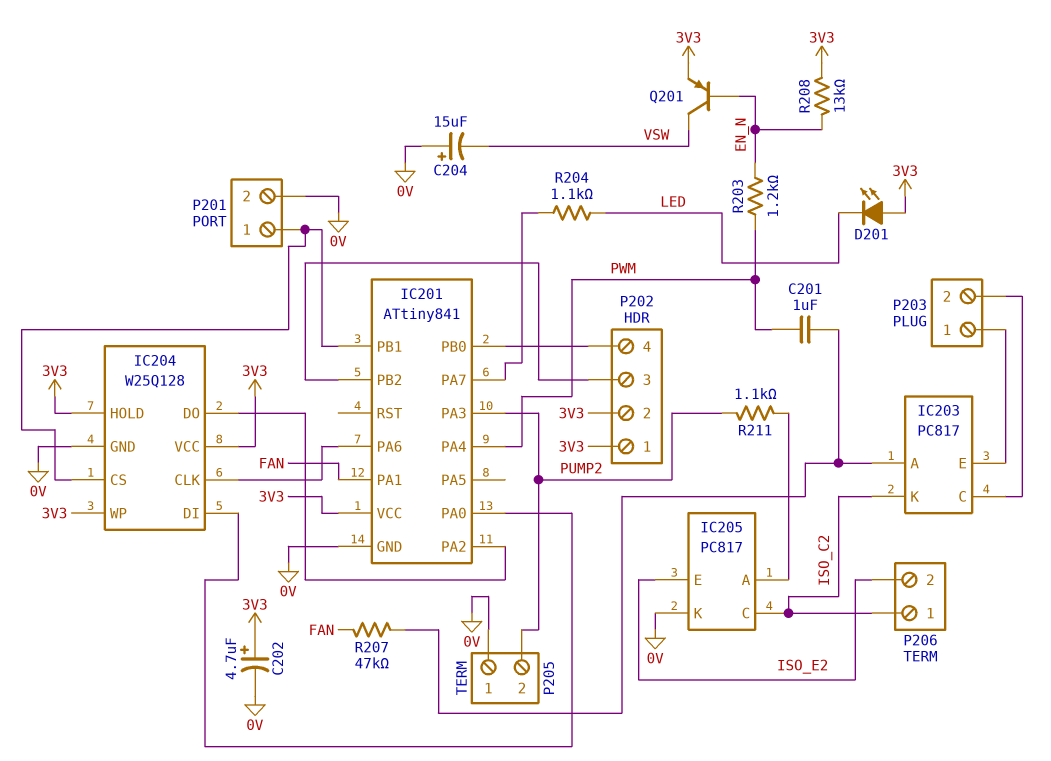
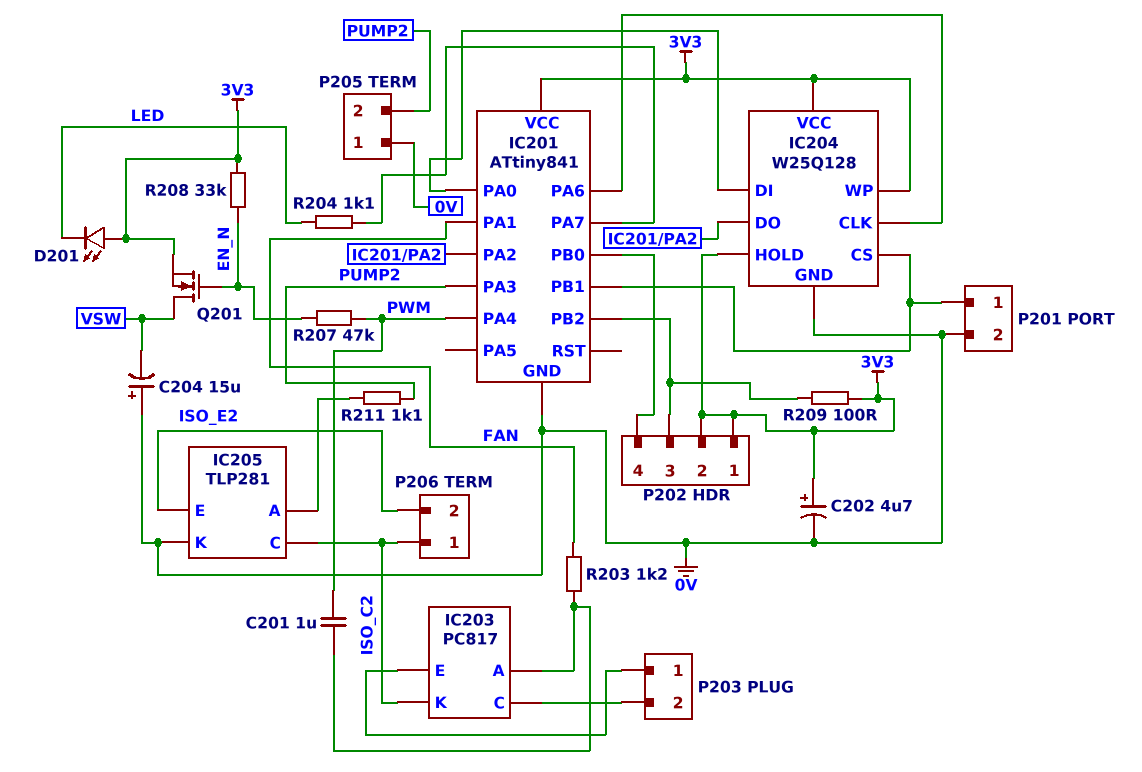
IC205: PC817 -> TLP281
Q201: PNP (B EN_N, C VSW, E 3V3) -> NMOS (G EN_N, D VSW, S 3V3)
R203: 1.2k (EN_N, PWM) -> 1.2k (FAN, IC203/A)
R207: 47k (FAN, IC203/A) -> 47k (EN_N, PWM)
R208: 13k (3V3, EN_N) -> 33k (3V3, EN_N)
R209: none -> 100 (3V3, IC201/PB2)

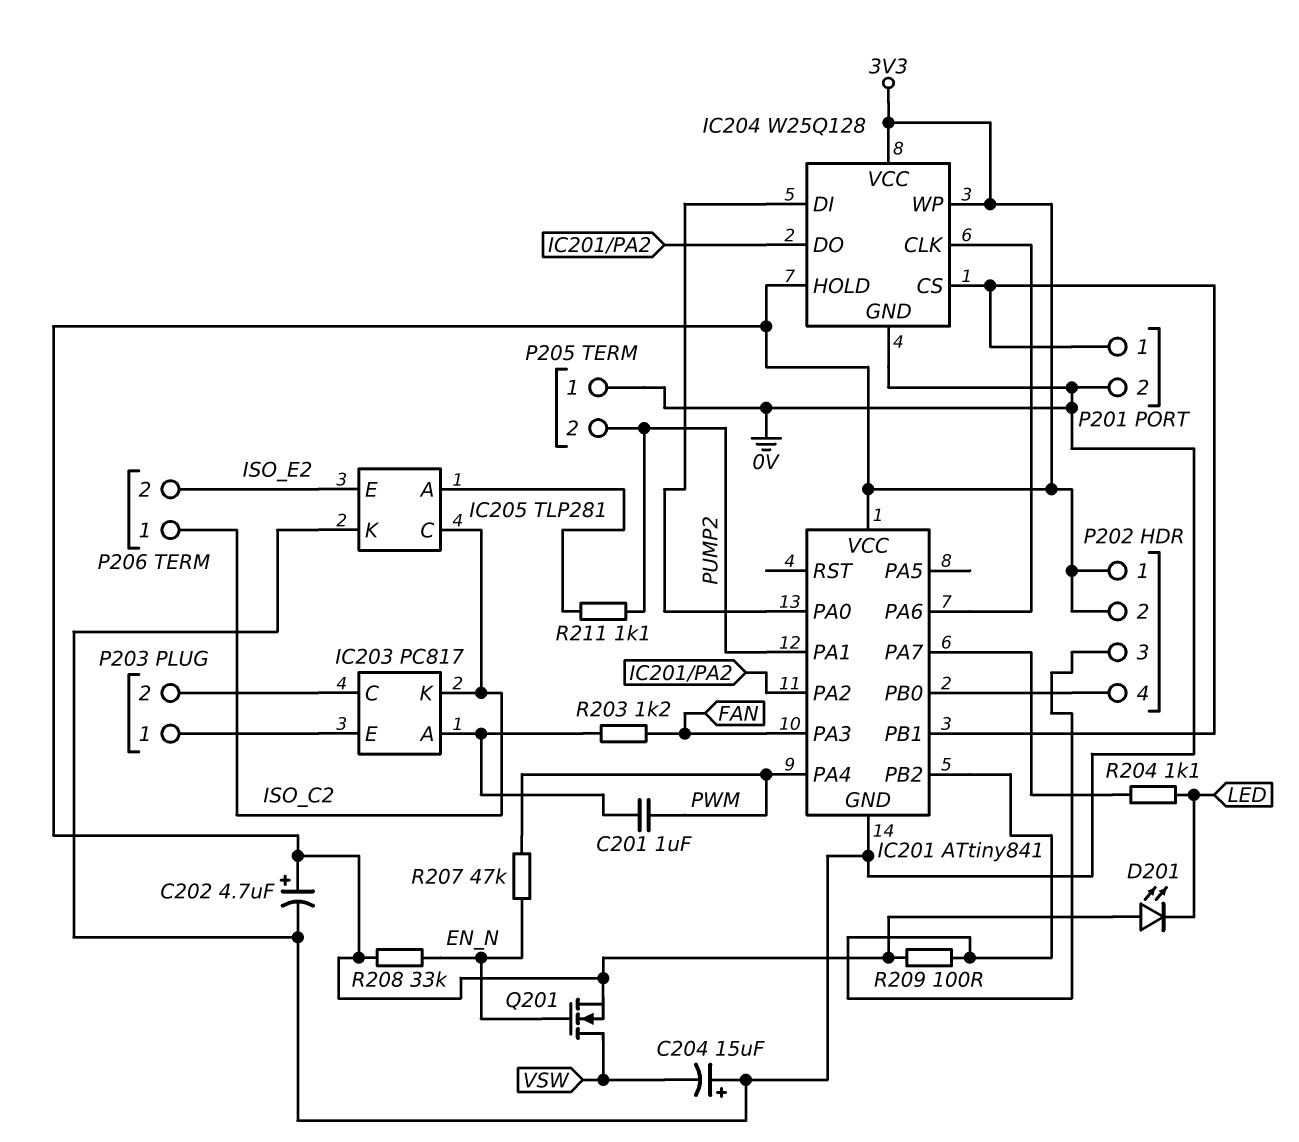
IC201 pin PA1: FAN -> PUMP2
IC201 pin PA3: PUMP2 -> FAN

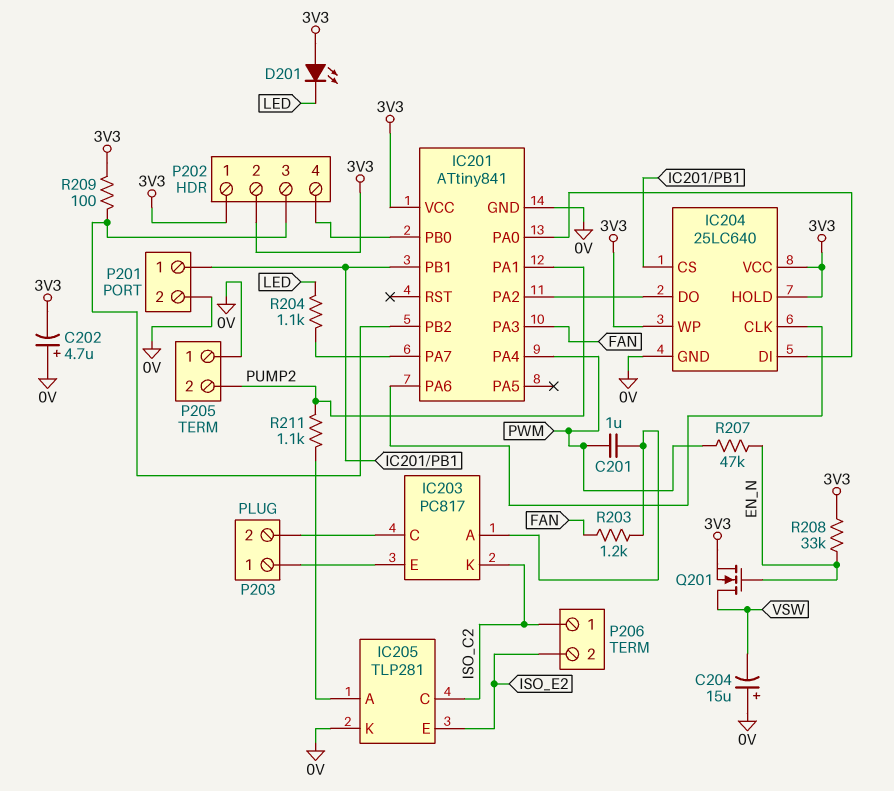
C202: 4.7uF (plus 3V3, minus 0V) -> 4.7uF (plus 0V, minus 3V3)
IC204: W25Q128 -> 25LC640

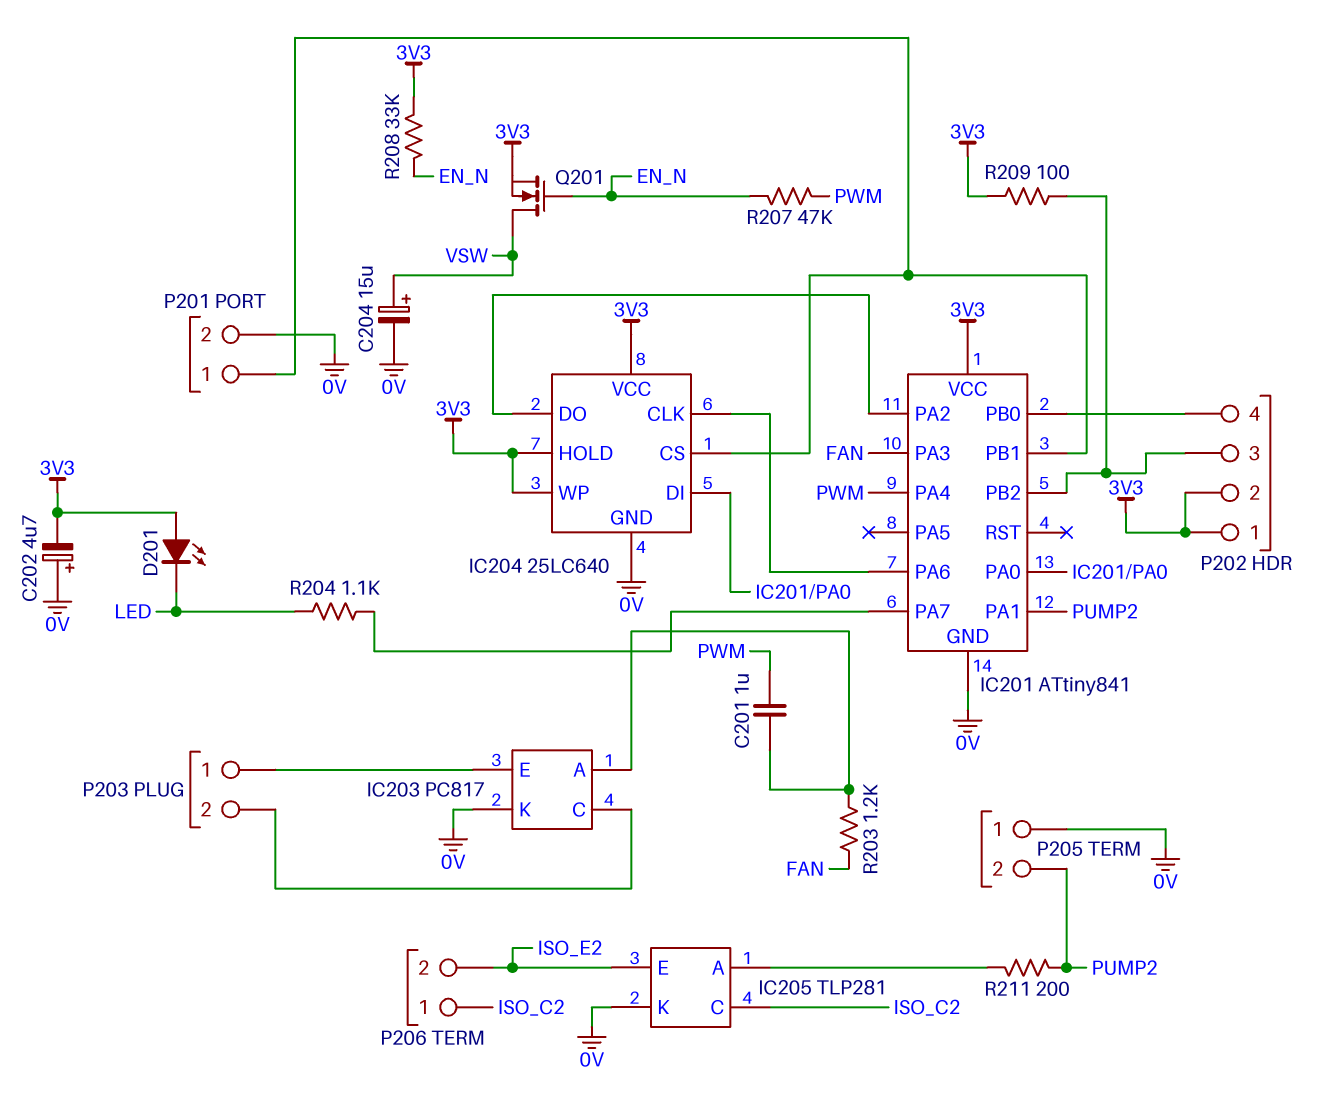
C204: 15uF (plus 0V, minus VSW) -> 15uF (plus VSW, minus 0V)
IC203 pin K: ISO_C2 -> 0V
R211: 1.1k (IC205/A, PUMP2) -> 200 (IC205/A, PUMP2)

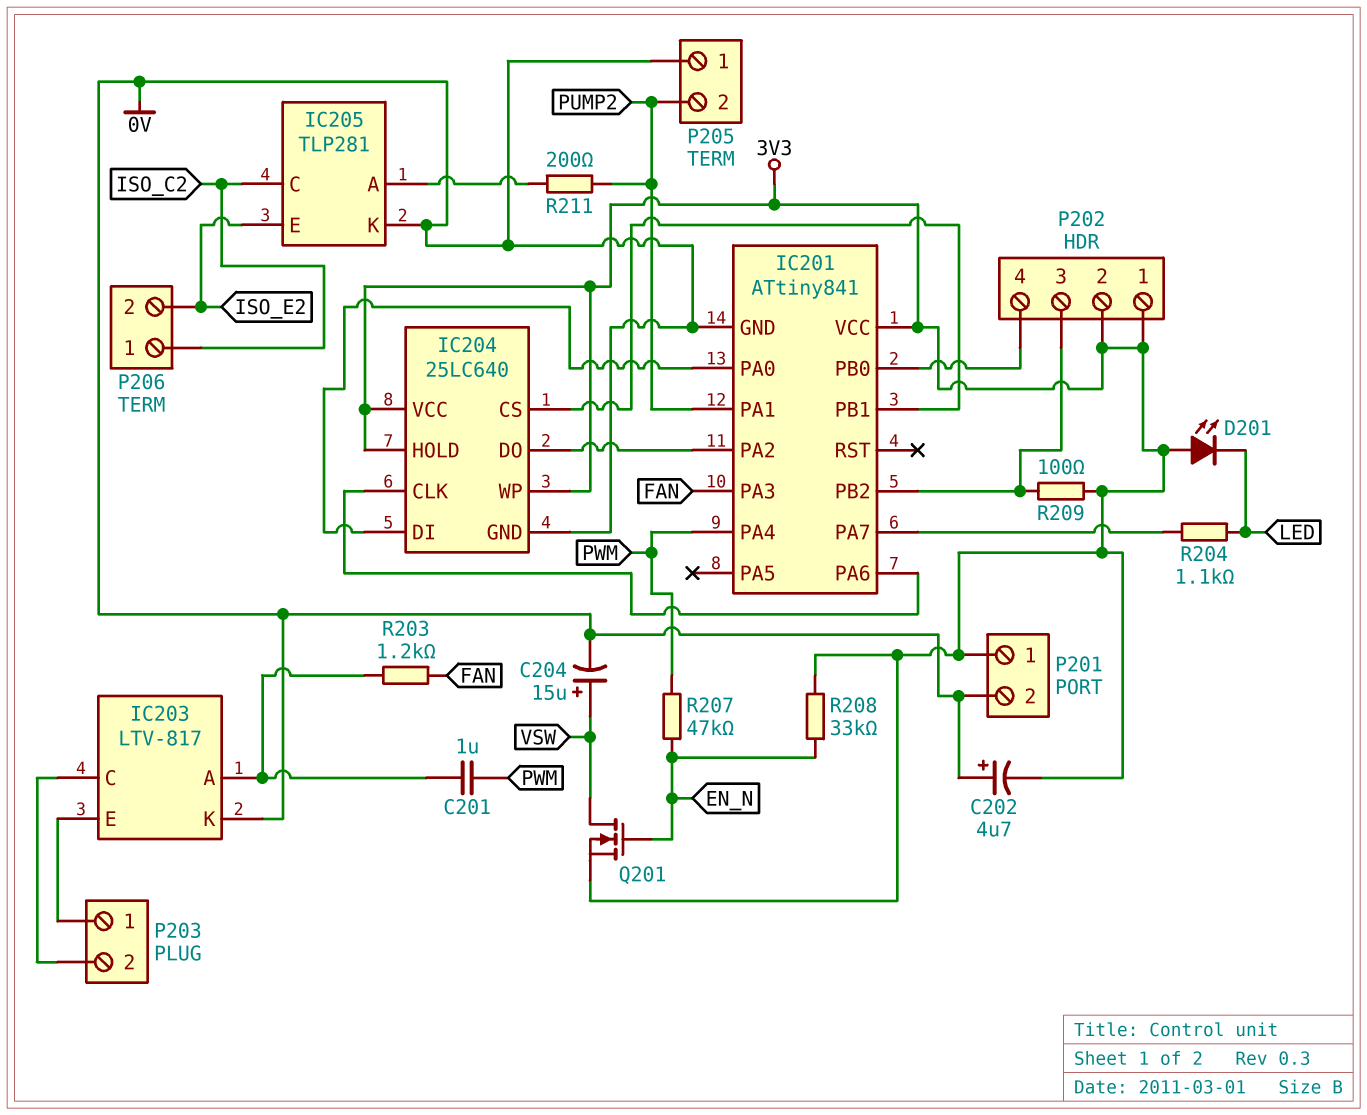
IC203: PC817 -> LTV-817
P201 pin 1: IC201/PB1 -> 3V3

